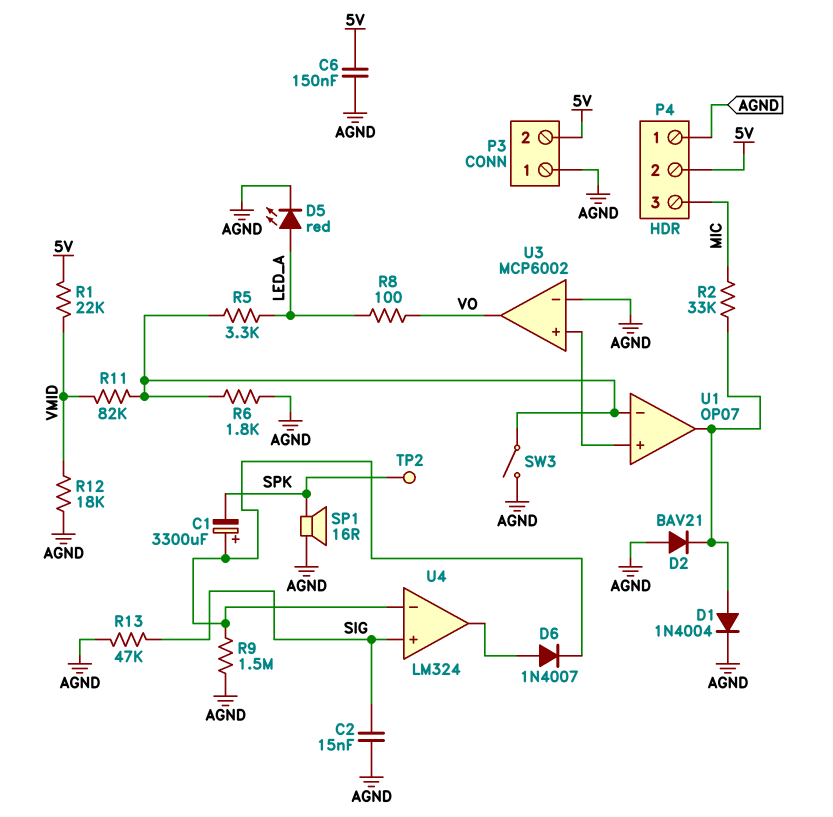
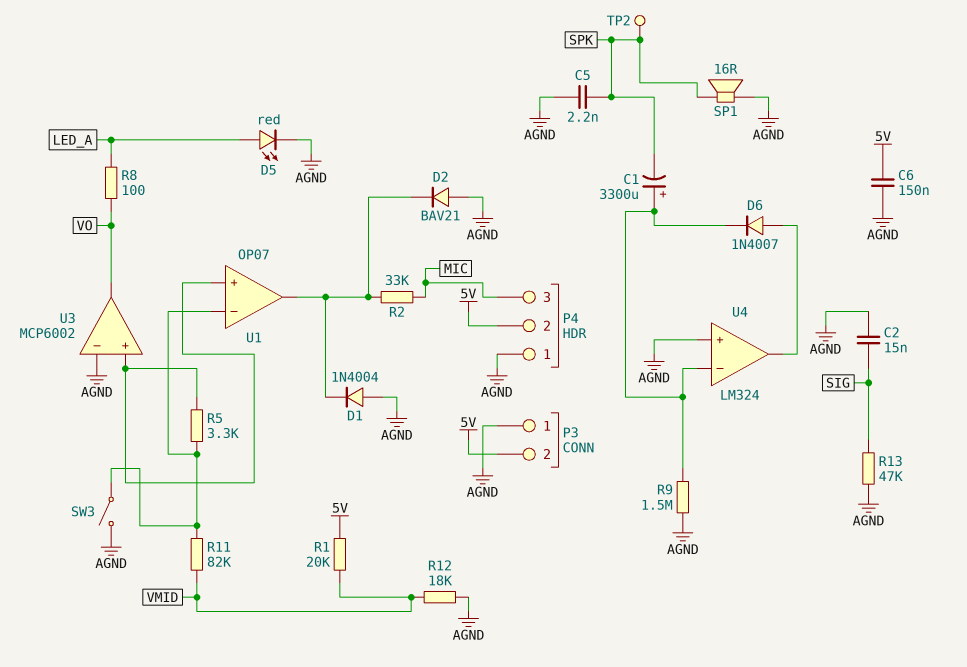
C5: none -> 2.2nF (AGND, SPK)
D1: diode 1N4004 (A U1/out, K AGND) -> diode 1N4004 (A AGND, K U1/out)
R1: 22k (5V, VMID) -> 20k (5V, VMID)
R5: 3.3k (LED_A, U1/in-) -> 3.3k (U1/in+, U1/in-)
R6: 1.8k (AGND, U1/in-) -> none
U4 pin in+: SIG -> AGND

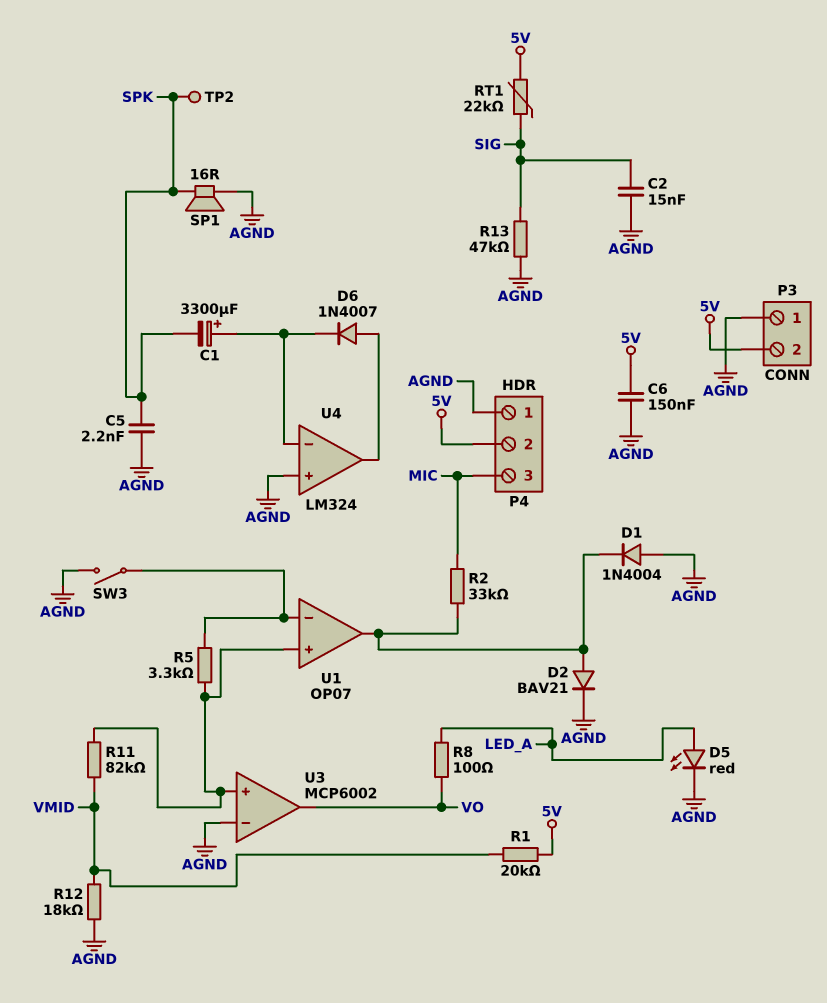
D2: diode BAV21 (A AGND, K U1/out) -> diode BAV21 (A U1/out, K AGND)
R9: 1.5M (AGND, U4/in-) -> none
R11: 82k (U1/in-, VMID) -> 82k (U1/in+, VMID)
RT1: none -> 22k (5V, SIG)

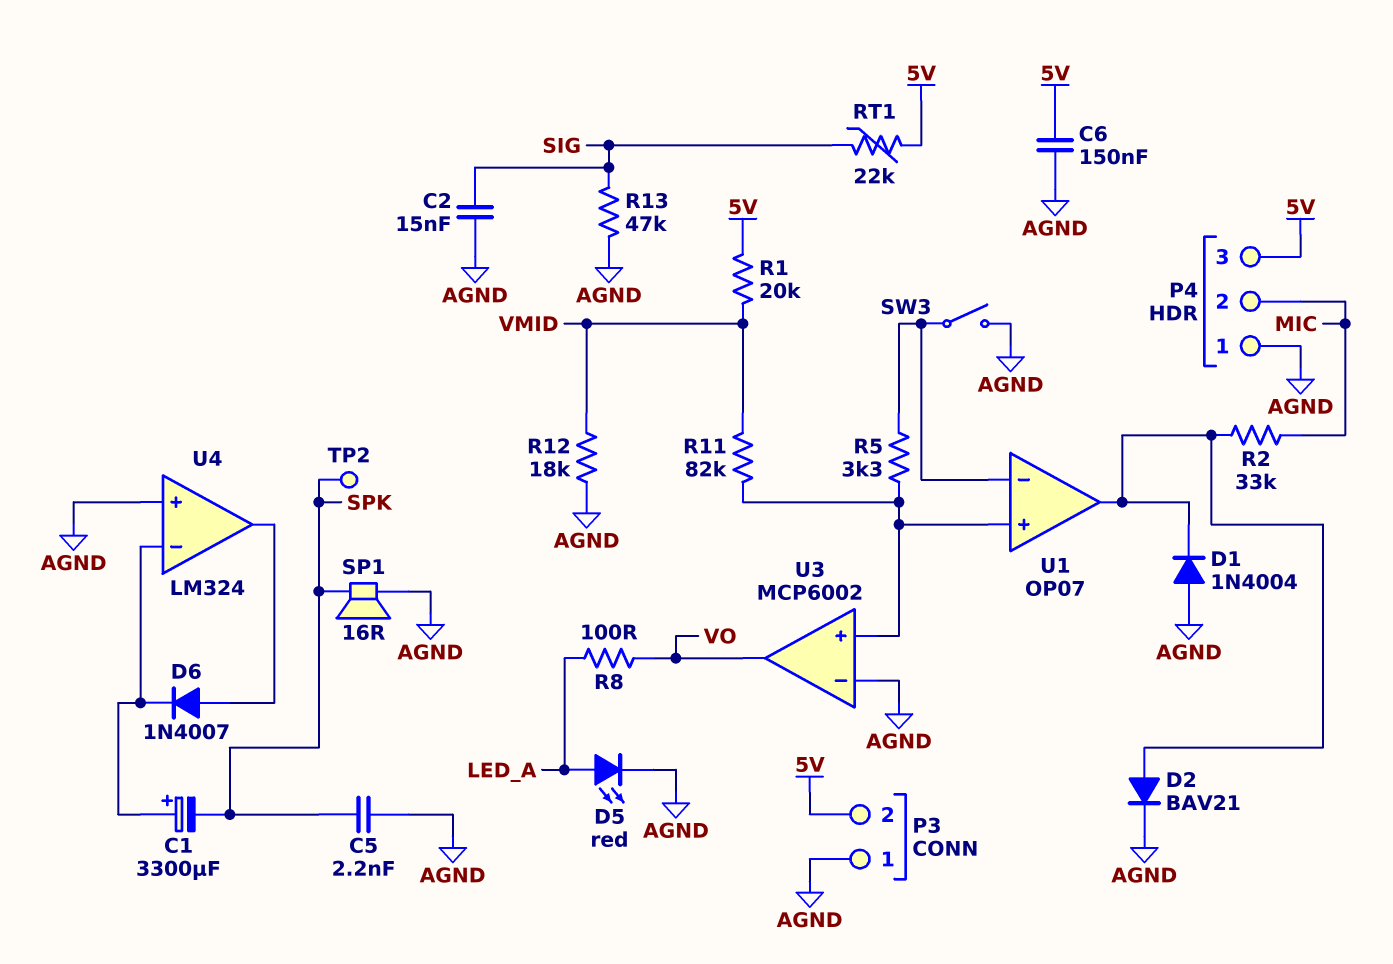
P4 pin 2: 5V -> MIC
P4 pin 3: MIC -> 5V

